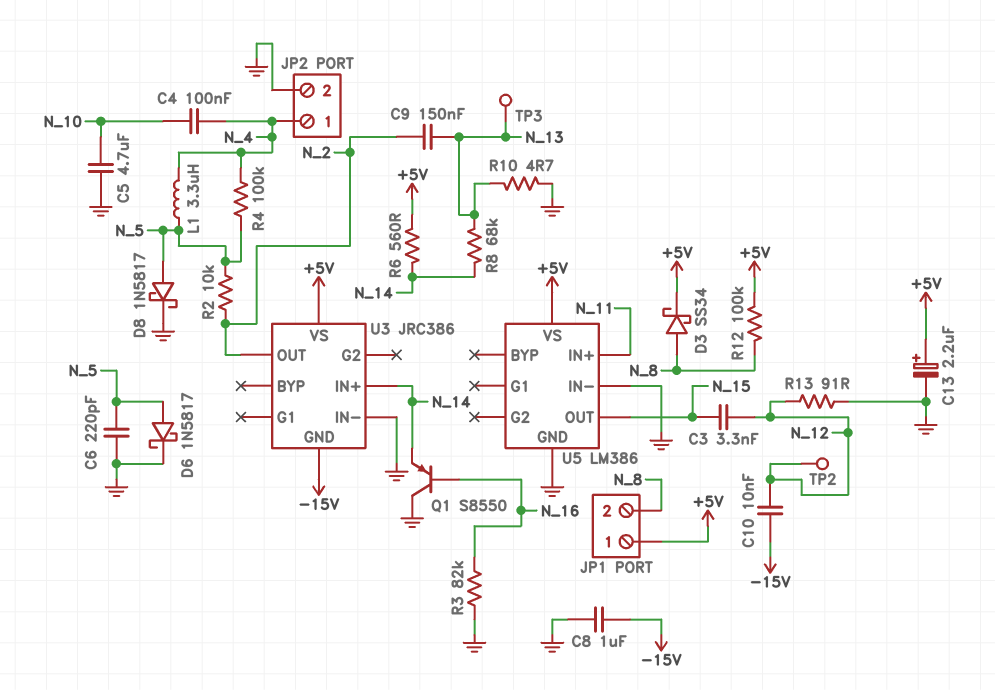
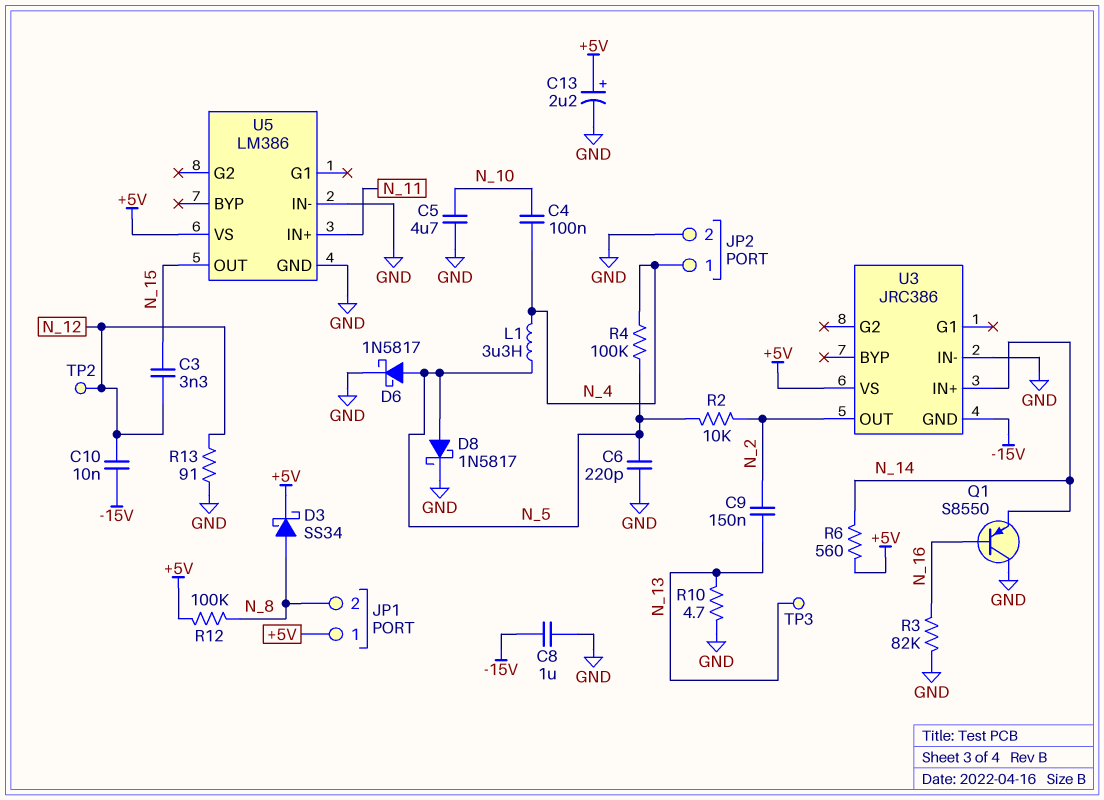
R8: 68k (N_13, N_14) -> none

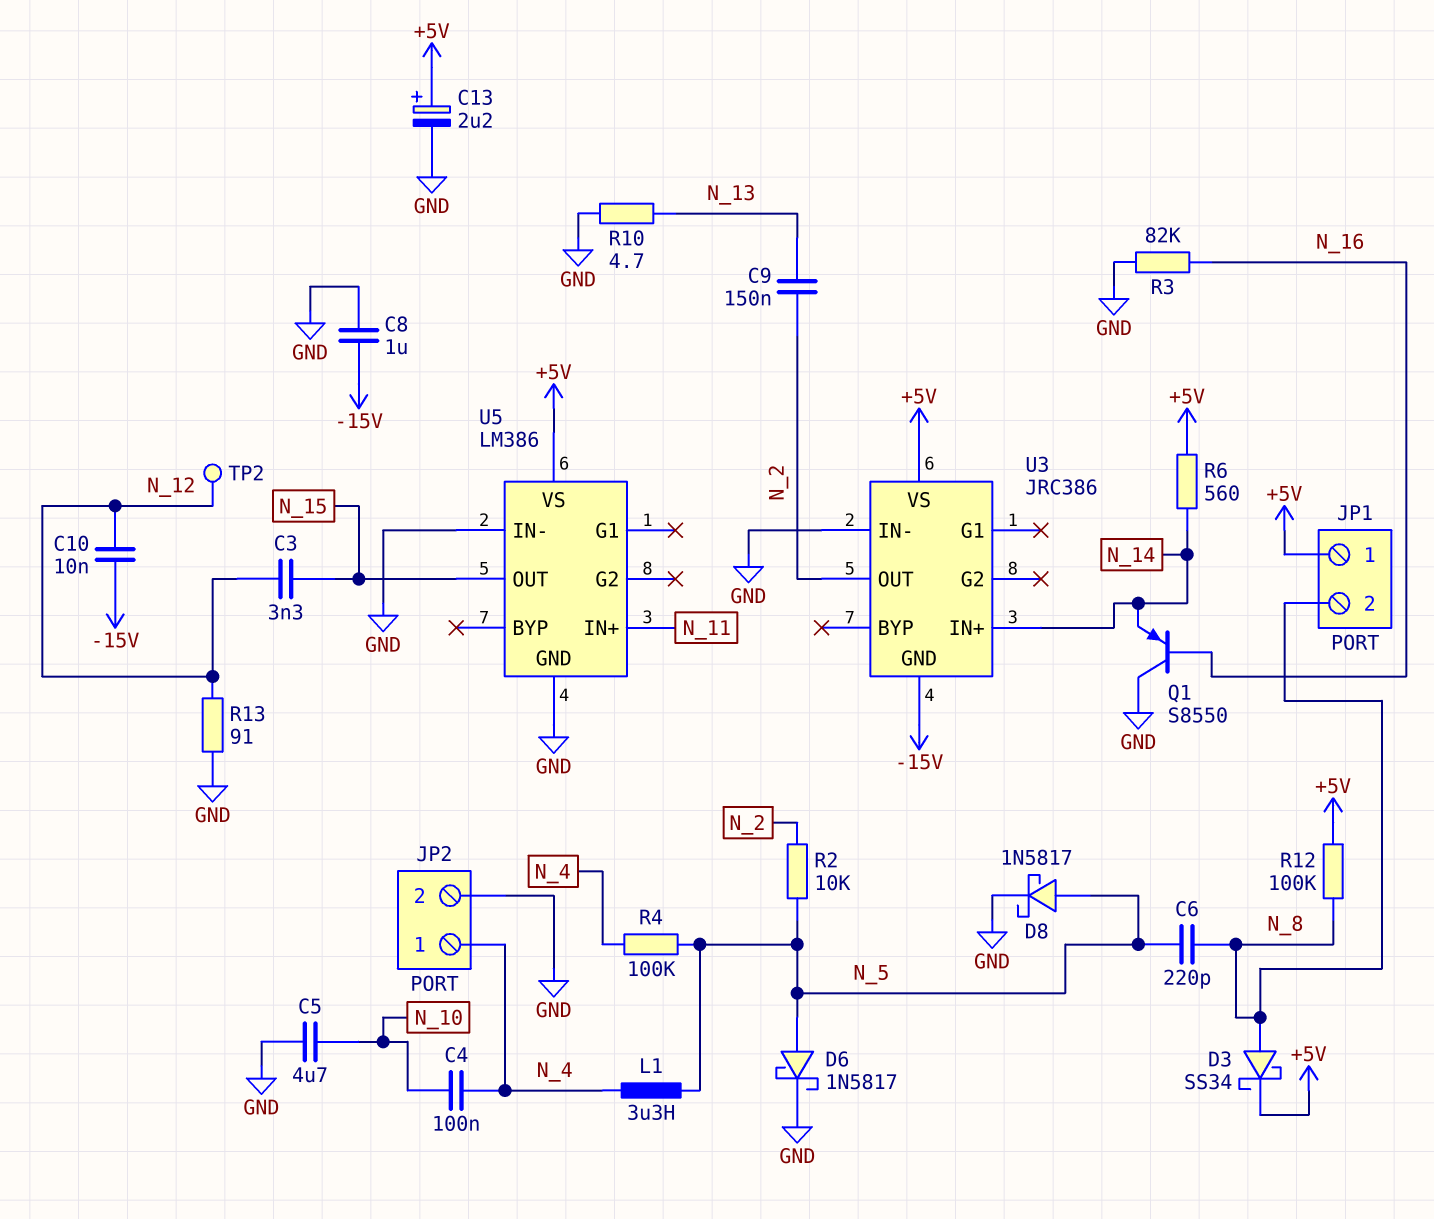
C6: 220pF (GND, N_5) -> 220pF (N_5, N_8)
TP3: test point (N_13) -> none

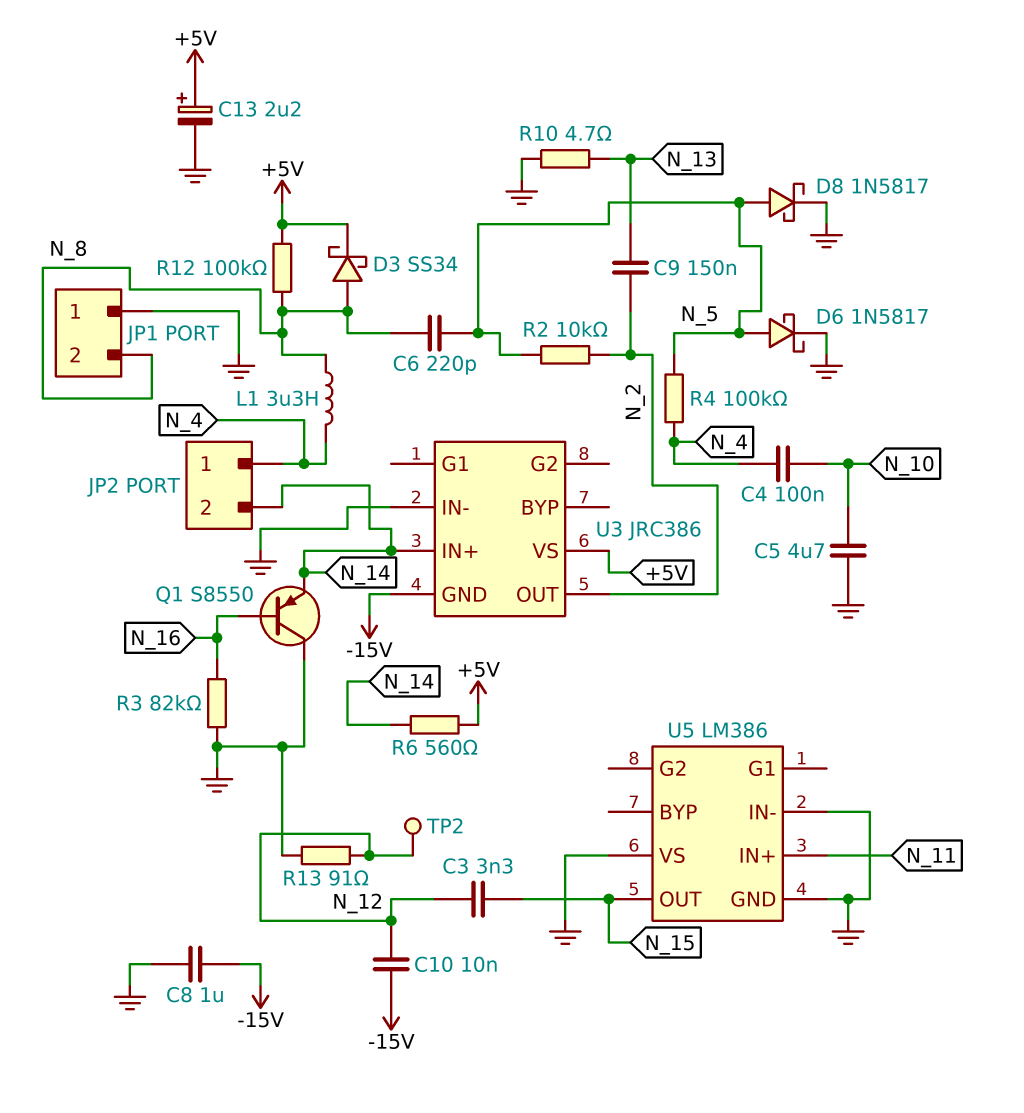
JP1 pin 1: +5V -> GND
JP2 pin 2: GND -> N_14
L1: 3.3uH (N_4, N_5) -> 3.3uH (N_4, N_8)
U5 pin VS: +5V -> GND

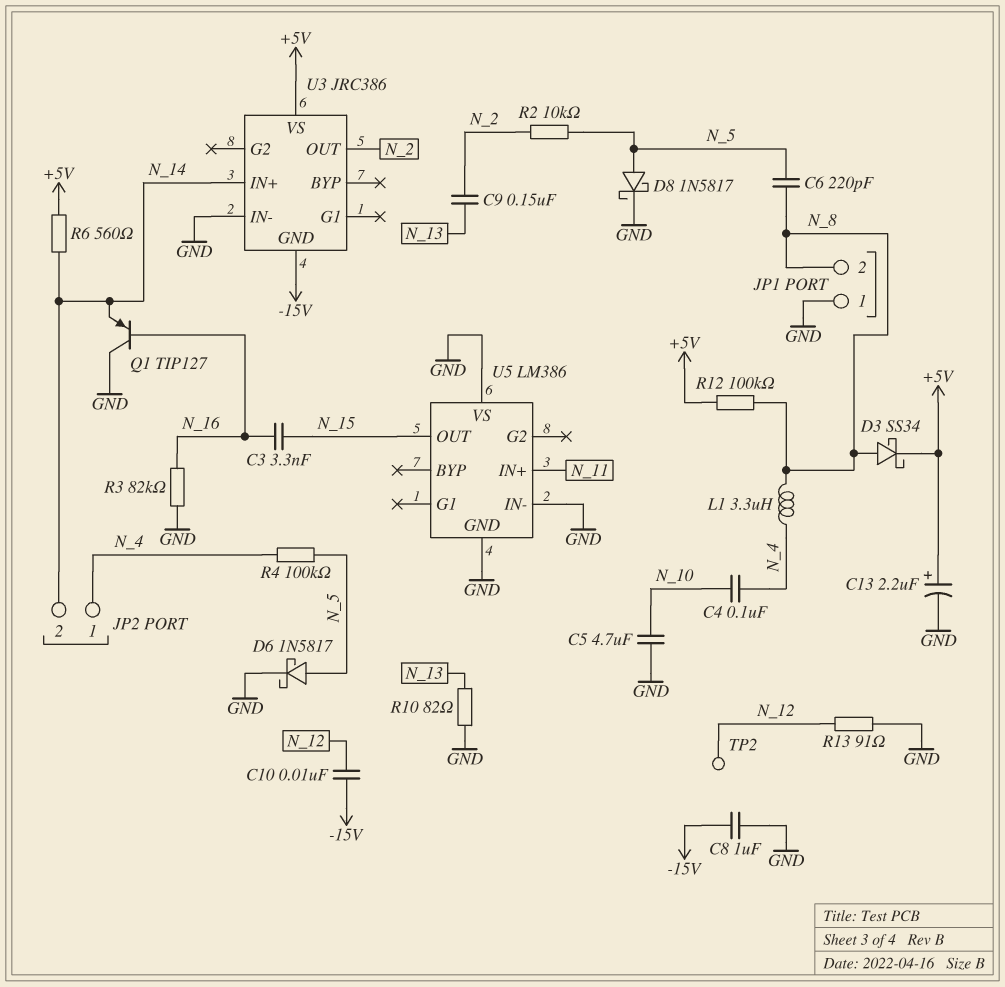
C3: 3.3nF (N_12, N_15) -> 3.3nF (N_15, N_16)
Q1: PNP S8550 (B N_16, C GND, E N_14) -> PNP TIP127 (B N_16, C GND, E N_14)
R10: 4.7 (GND, N_13) -> 82 (GND, N_13)

